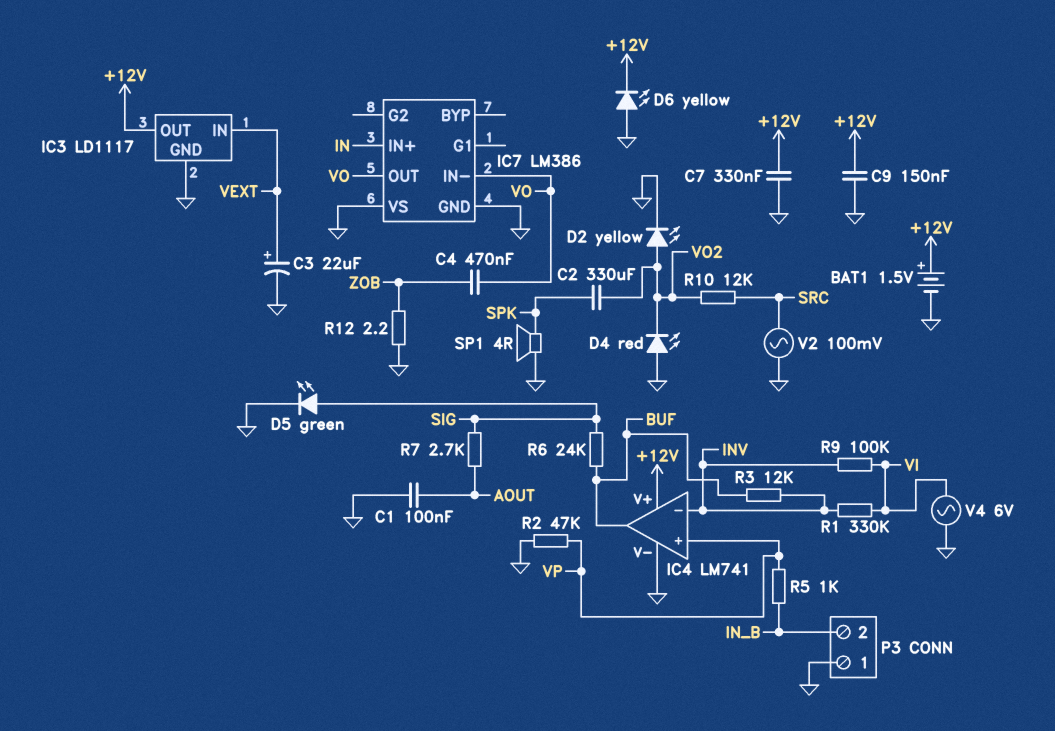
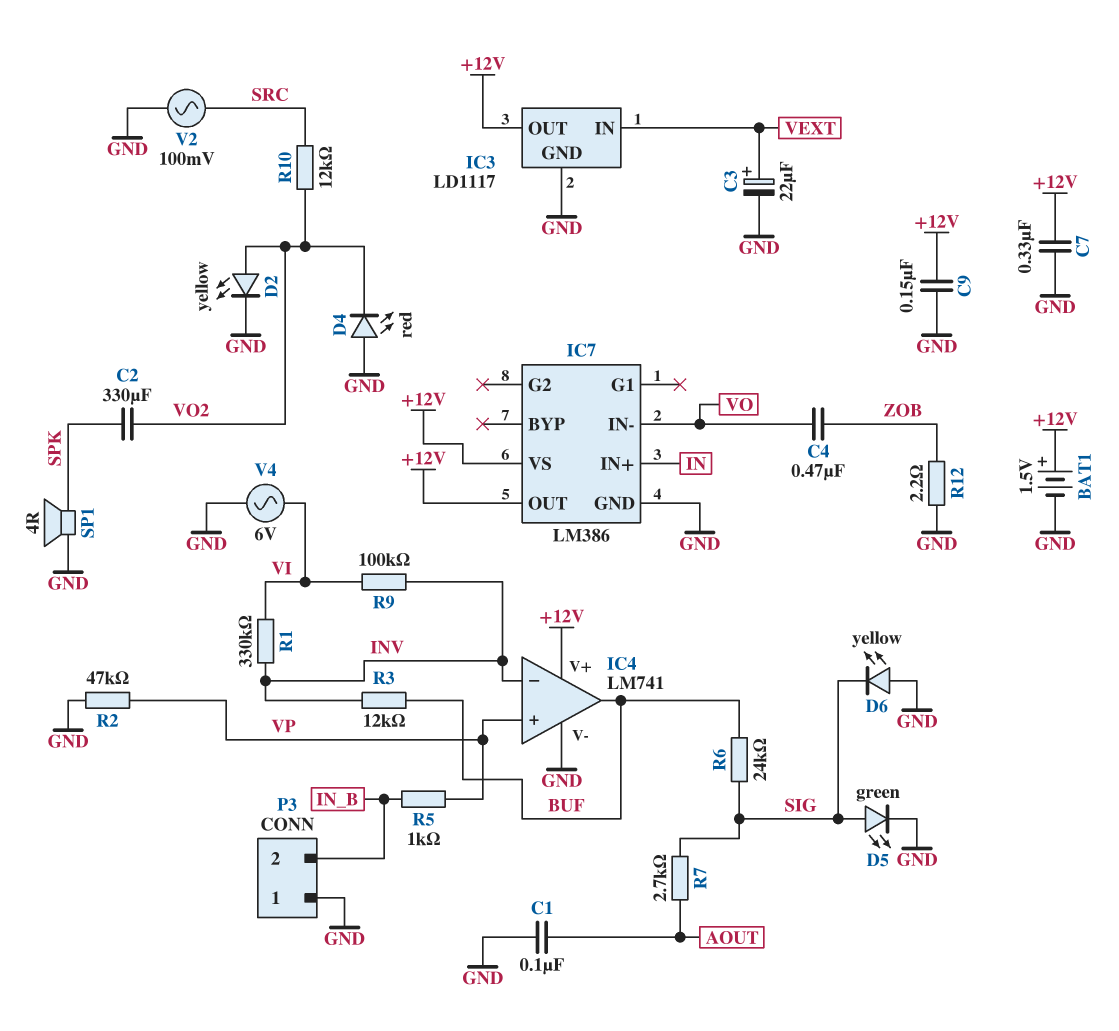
D6: LED yellow (A GND, K +12V) -> LED yellow (A GND, K SIG)
IC7 pin OUT: VO -> +12V
IC7 pin VS: GND -> +12V

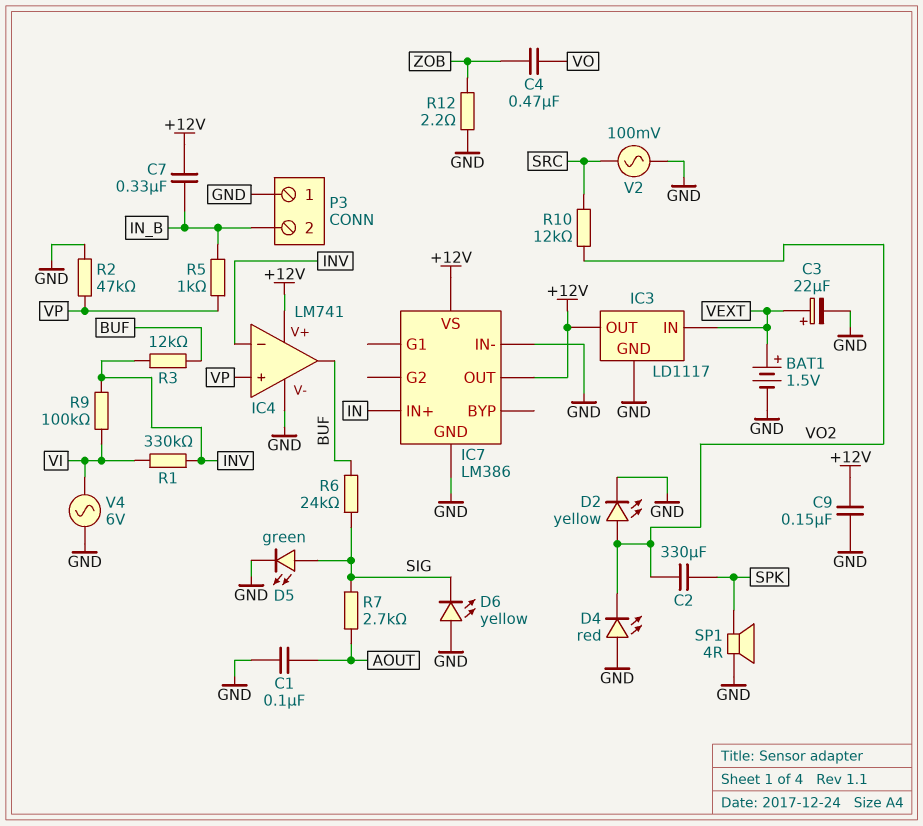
BAT1: 1.5V (plus +12V, minus GND) -> 1.5V (plus VEXT, minus GND)
C7: 330nF (+12V, GND) -> 330nF (+12V, IN_B)
IC7 pin IN-: VO -> GND

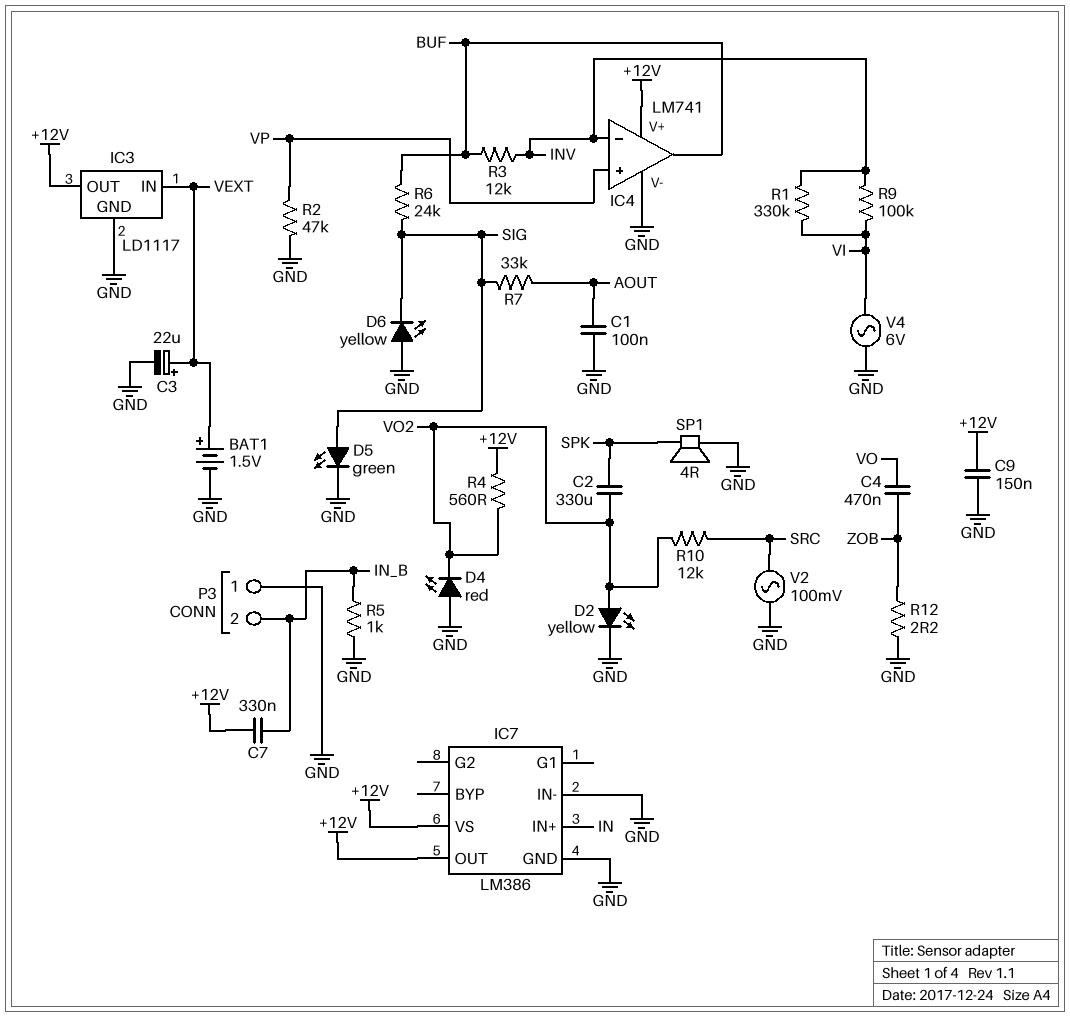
R4: none -> 560 (+12V, VO2)
R5: 1k (IN_B, VP) -> 1k (GND, IN_B)
R7: 2.7k (AOUT, SIG) -> 33k (AOUT, SIG)

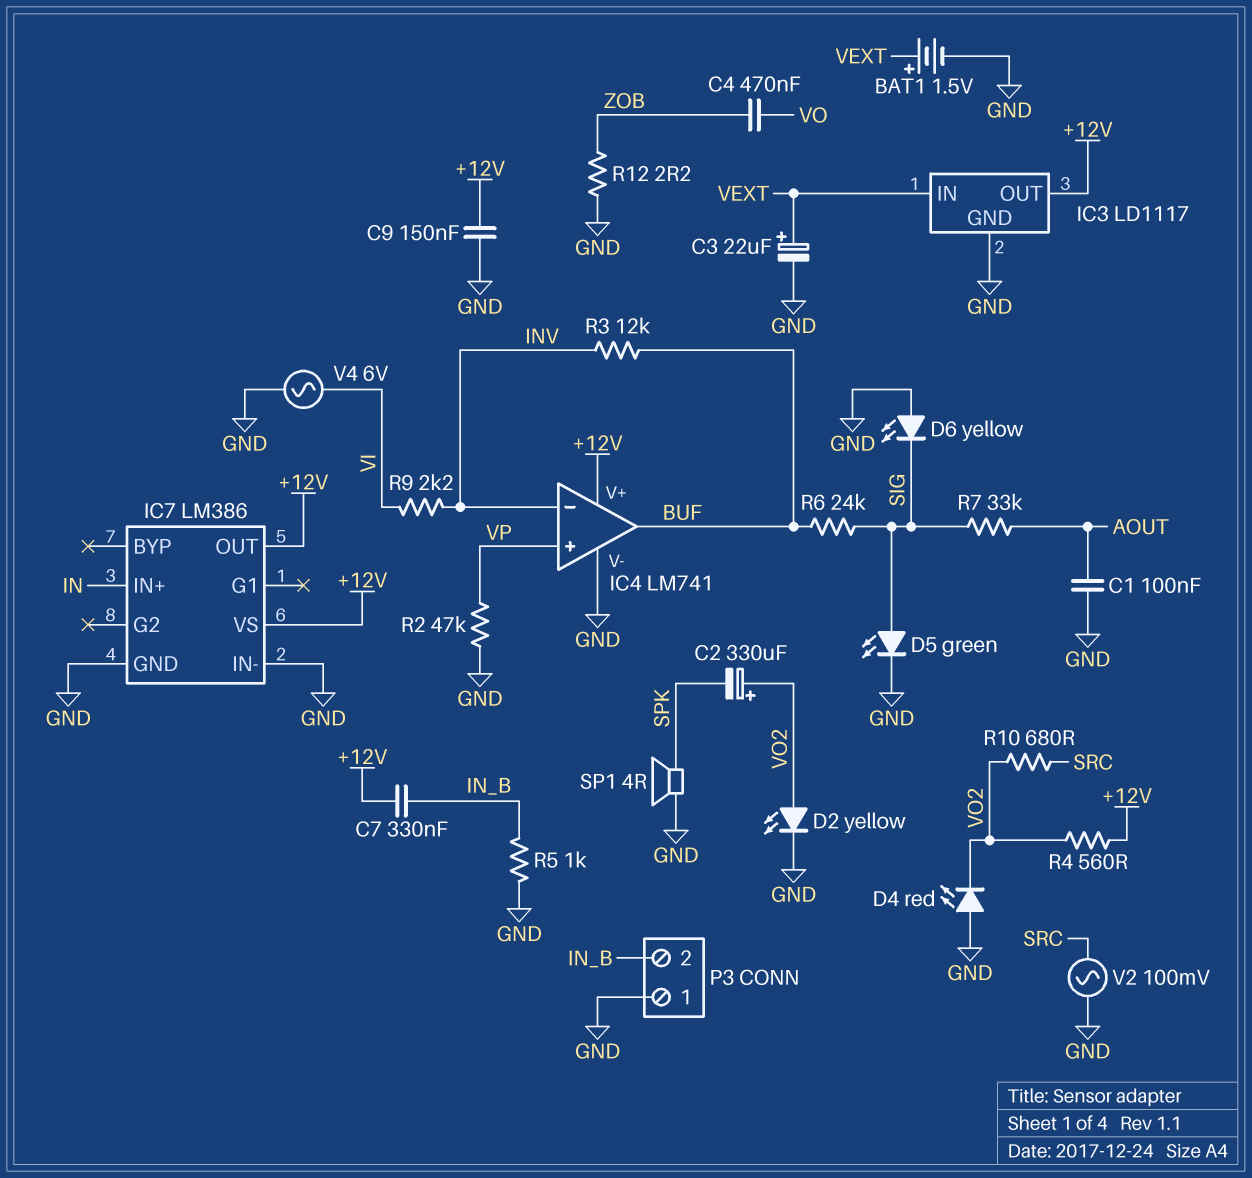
C2: 330uF (SPK, VO2) -> 330uF (plus VO2, minus SPK)
R1: 330k (INV, VI) -> none
R9: 100k (INV, VI) -> 2.2k (INV, VI)
R10: 12k (SRC, VO2) -> 680 (SRC, VO2)

